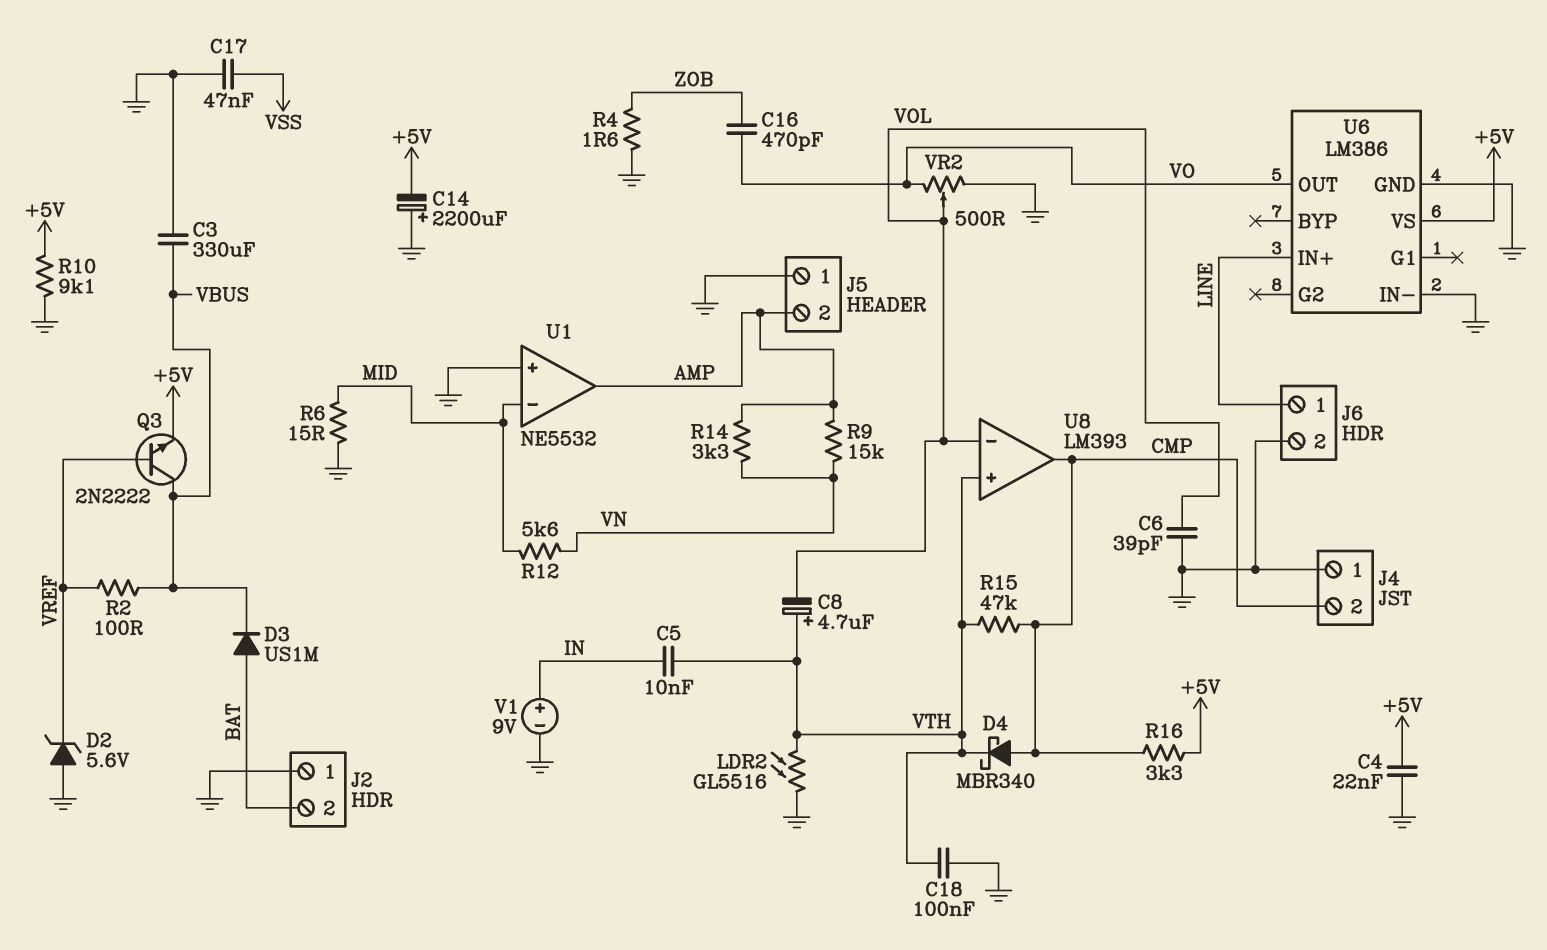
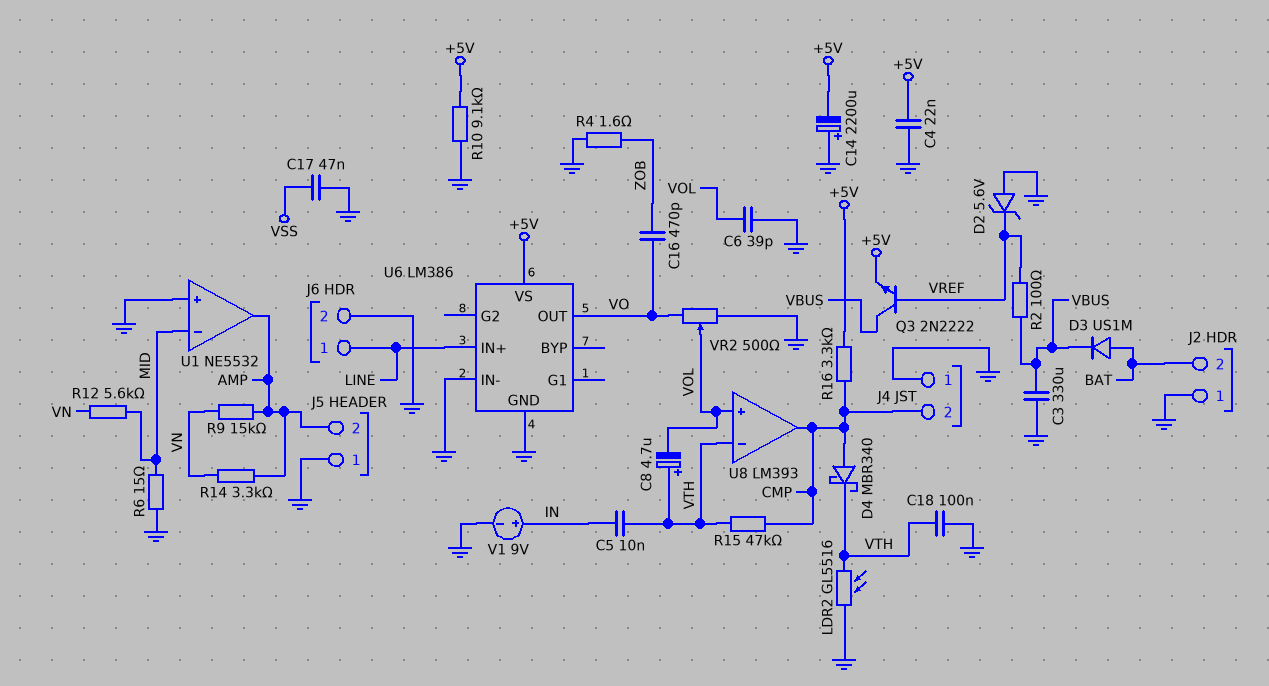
U8 pin in+: VTH -> VOL
U8 pin in-: VOL -> VTH

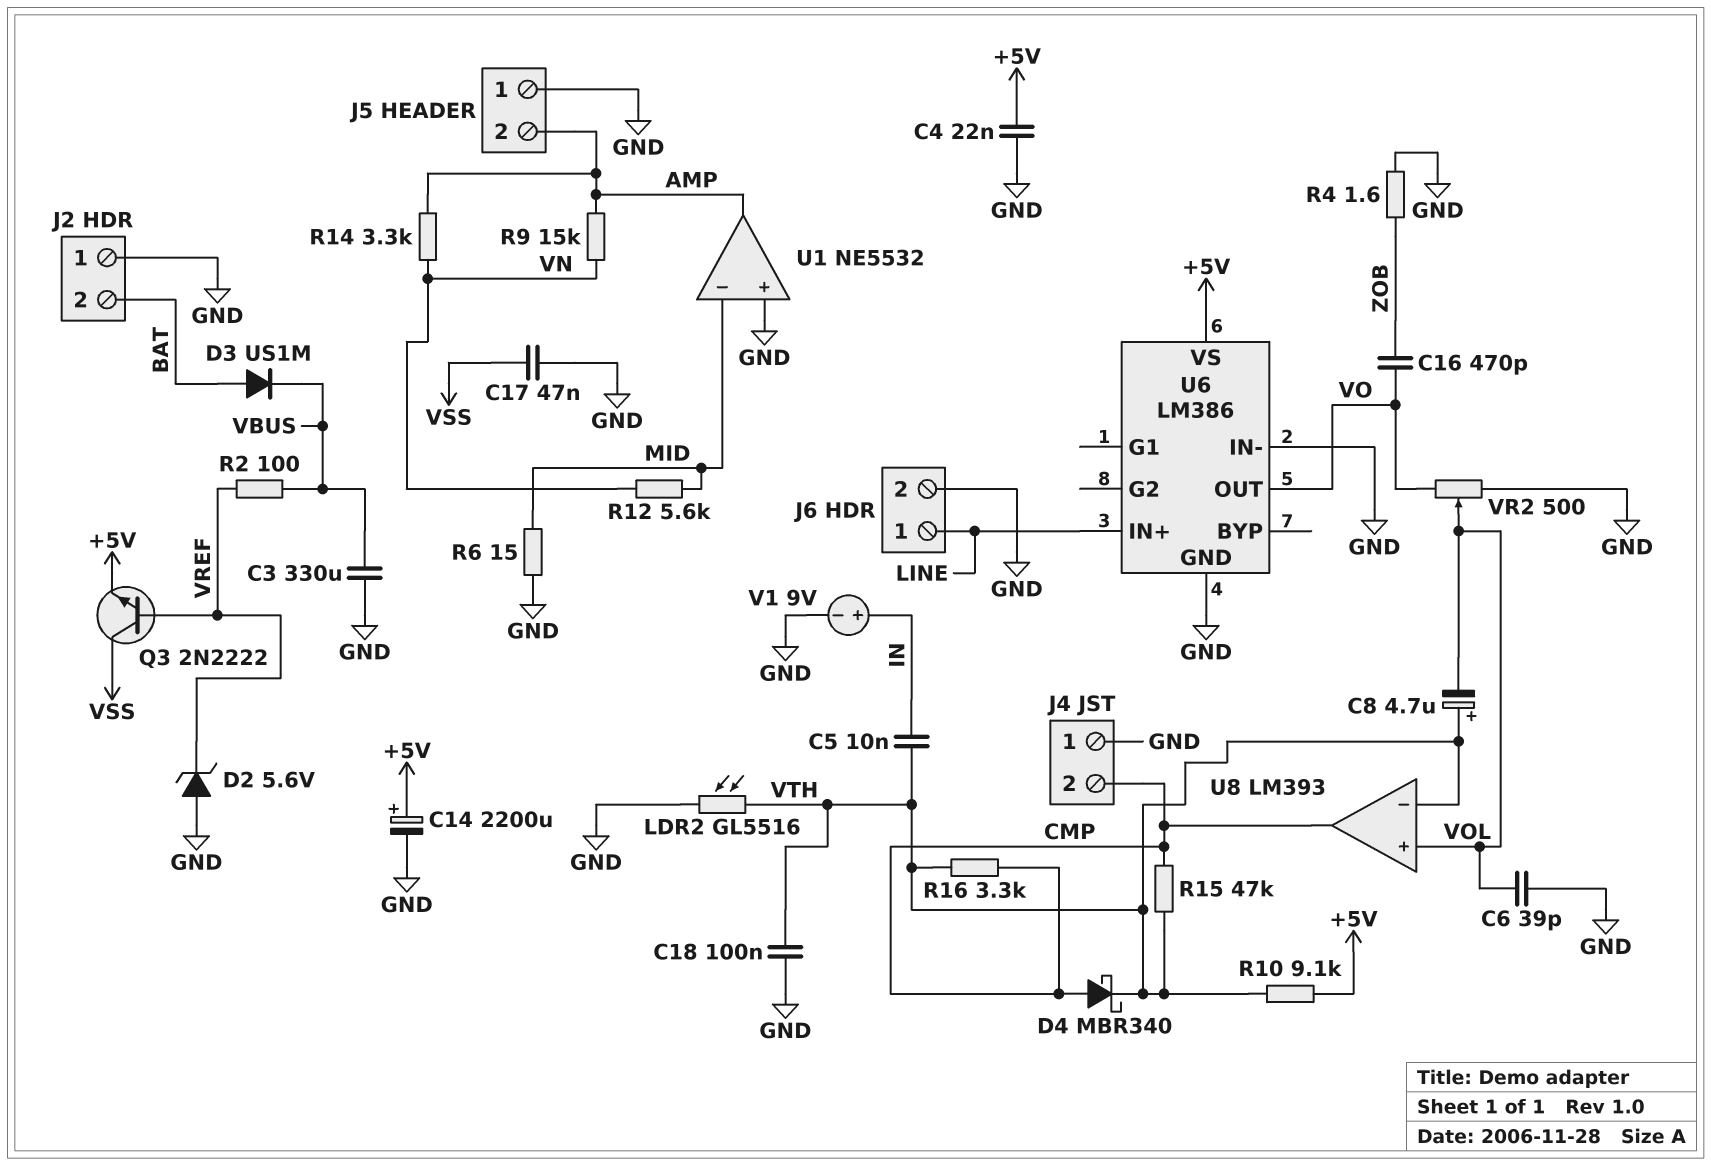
C14: 2200uF (plus GND, minus +5V) -> 2200uF (plus +5V, minus GND)
Q3: NPN 2N2222 (B VREF, C VBUS, E +5V) -> NPN 2N2222 (B VREF, C VSS, E +5V)
R10: 9.1k (+5V, GND) -> 9.1k (+5V, VTH)
R16: 3.3k (+5V, CMP) -> 3.3k (CMP, VTH)

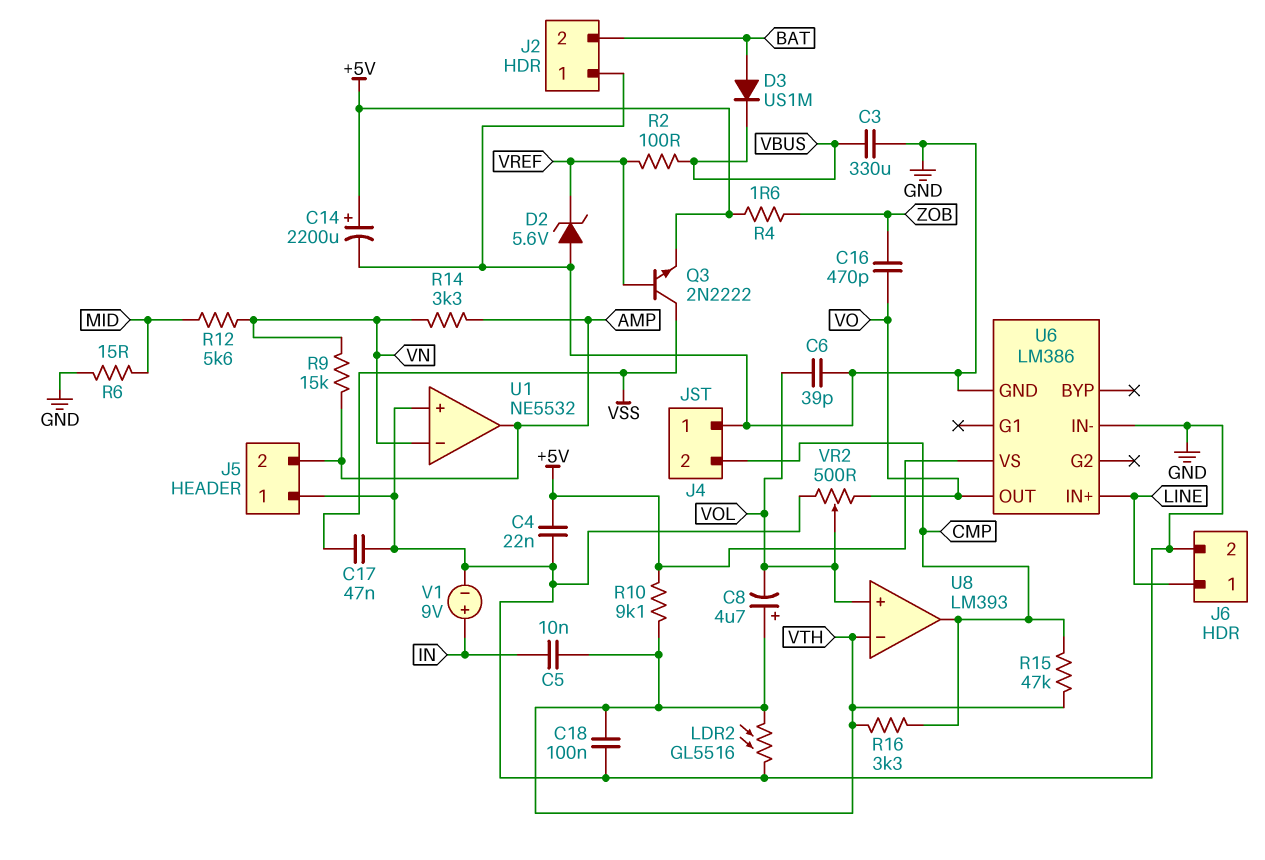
D4: schottky MBR340 (A CMP, K VTH) -> none
R4: 1.6 (GND, ZOB) -> 1.6 (+5V, ZOB)
U1 pin in-: MID -> VN

